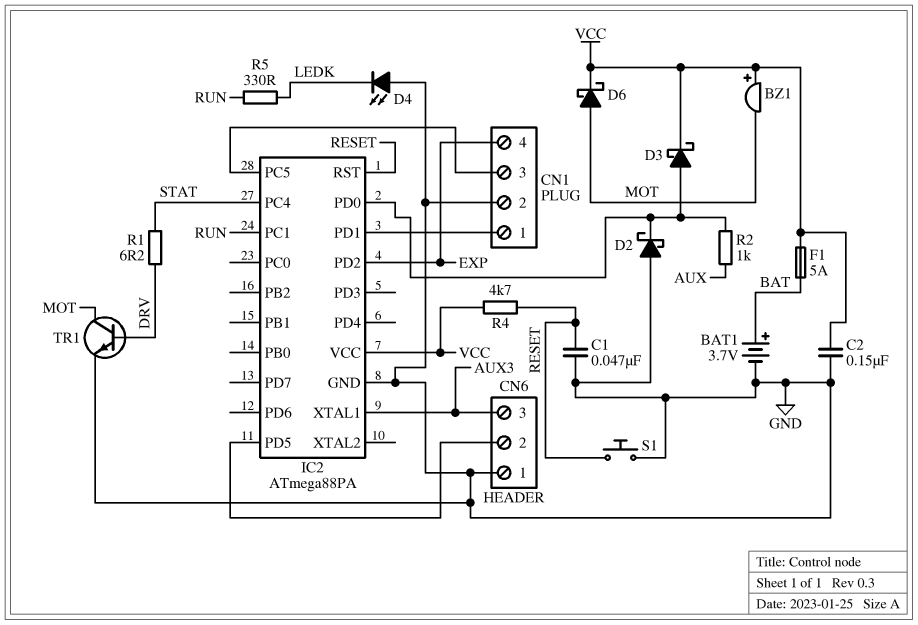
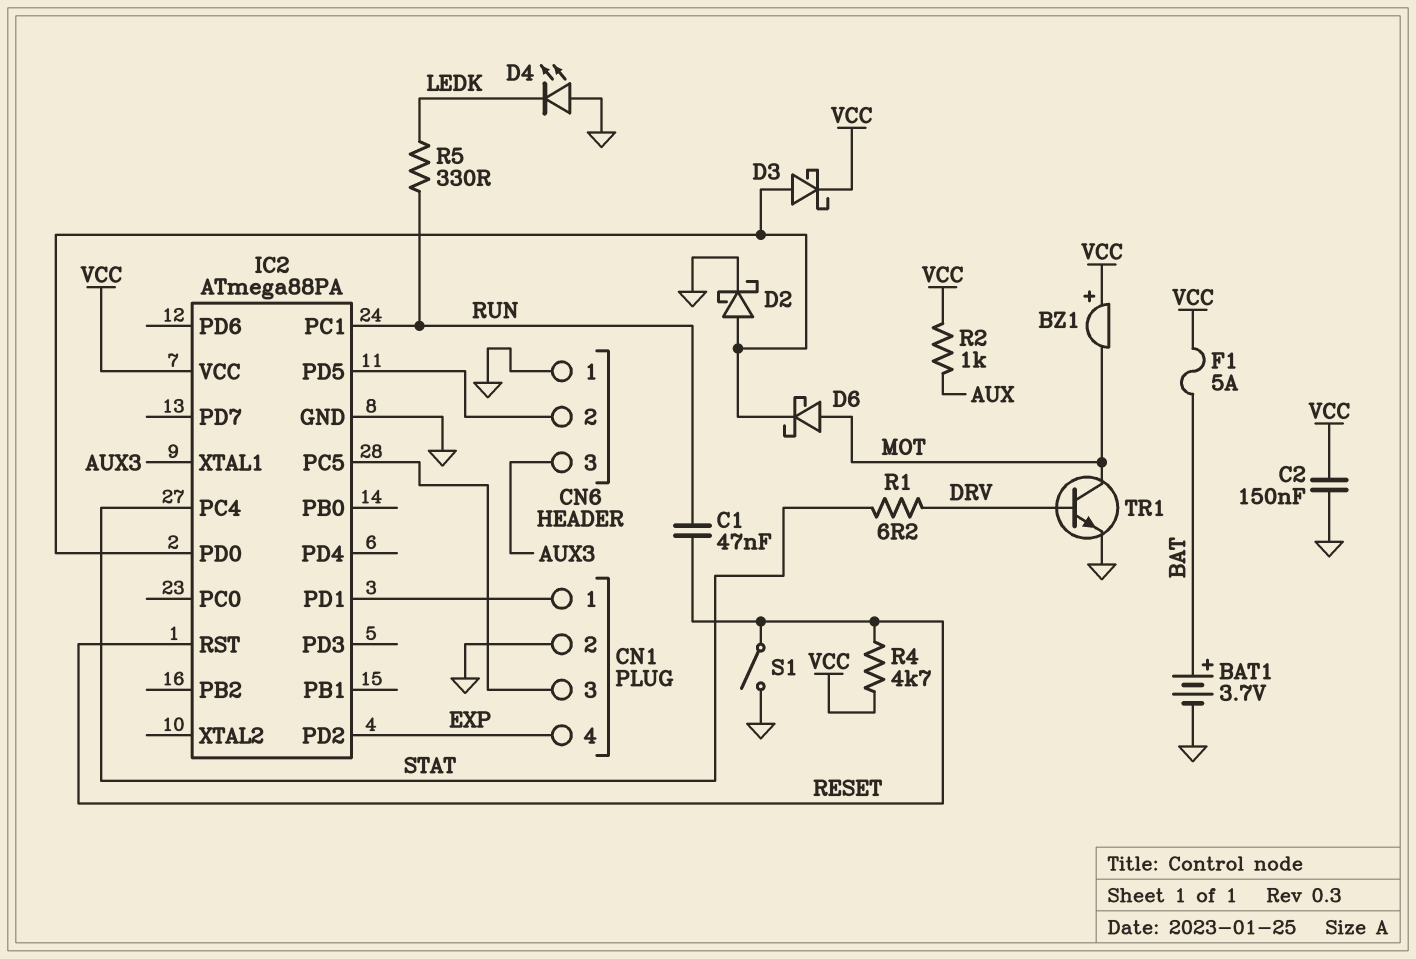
C1: 47nF (GND, RESET) -> 47nF (RESET, RUN)
D2: schottky (A GND, K IC2/PD0) -> schottky (A IC2/PD0, K GND)
D6: schottky (A MOT, K VCC) -> schottky (A MOT, K IC2/PD0)
R2: 1k (AUX, IC2/PD0) -> 1k (AUX, VCC)
S1: button (GND, RESET) -> switch (GND, RESET)

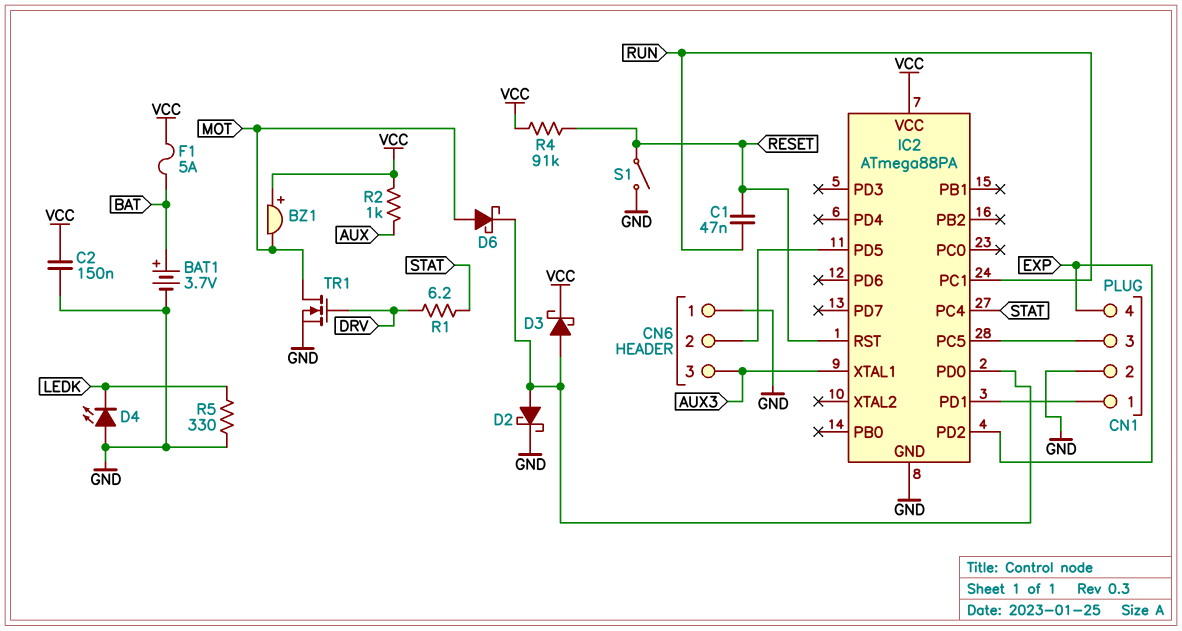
R4: 4.7k (RESET, VCC) -> 91k (RESET, VCC)
R5: 330 (LEDK, RUN) -> 330 (GND, LEDK)
TR1: NPN (B DRV, C MOT, E GND) -> NMOS (G DRV, D MOT, S GND)

